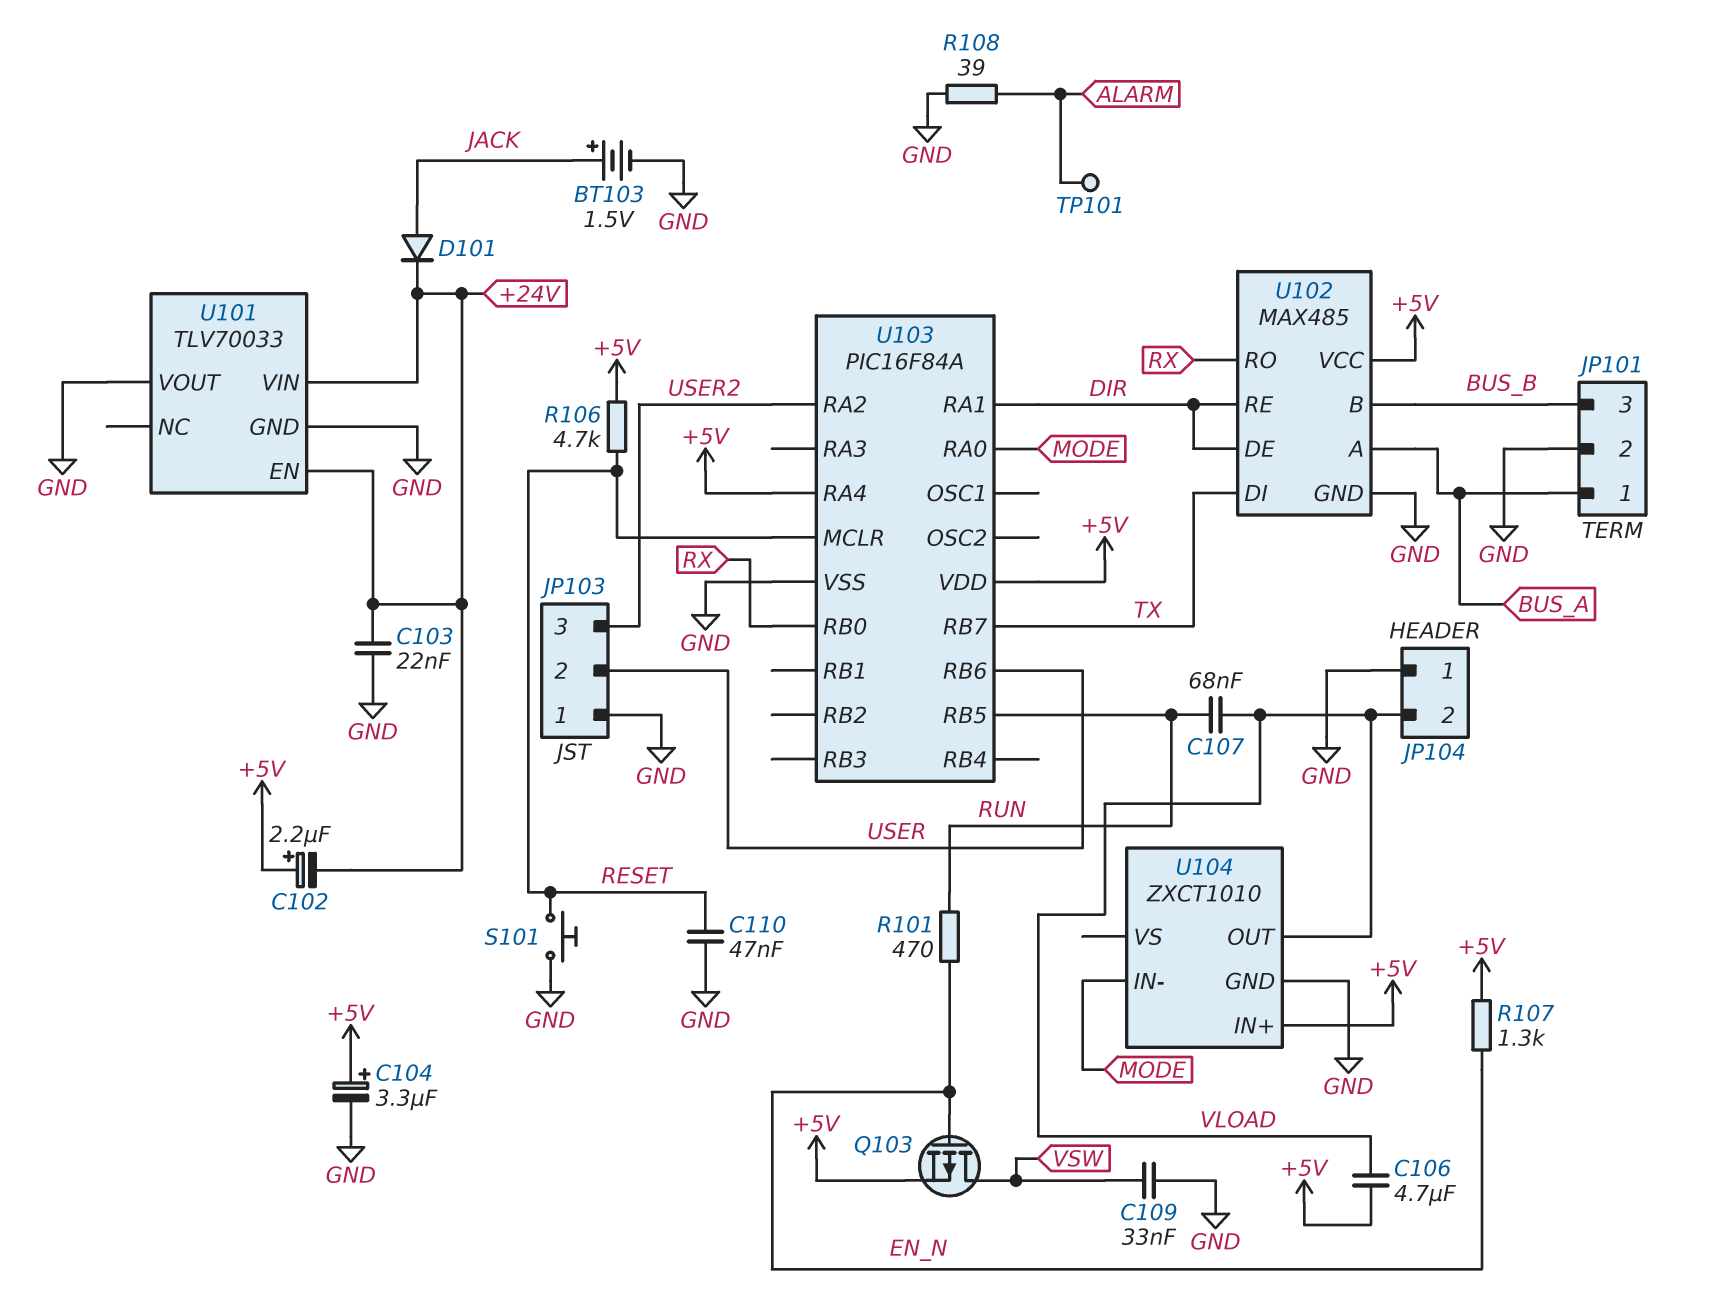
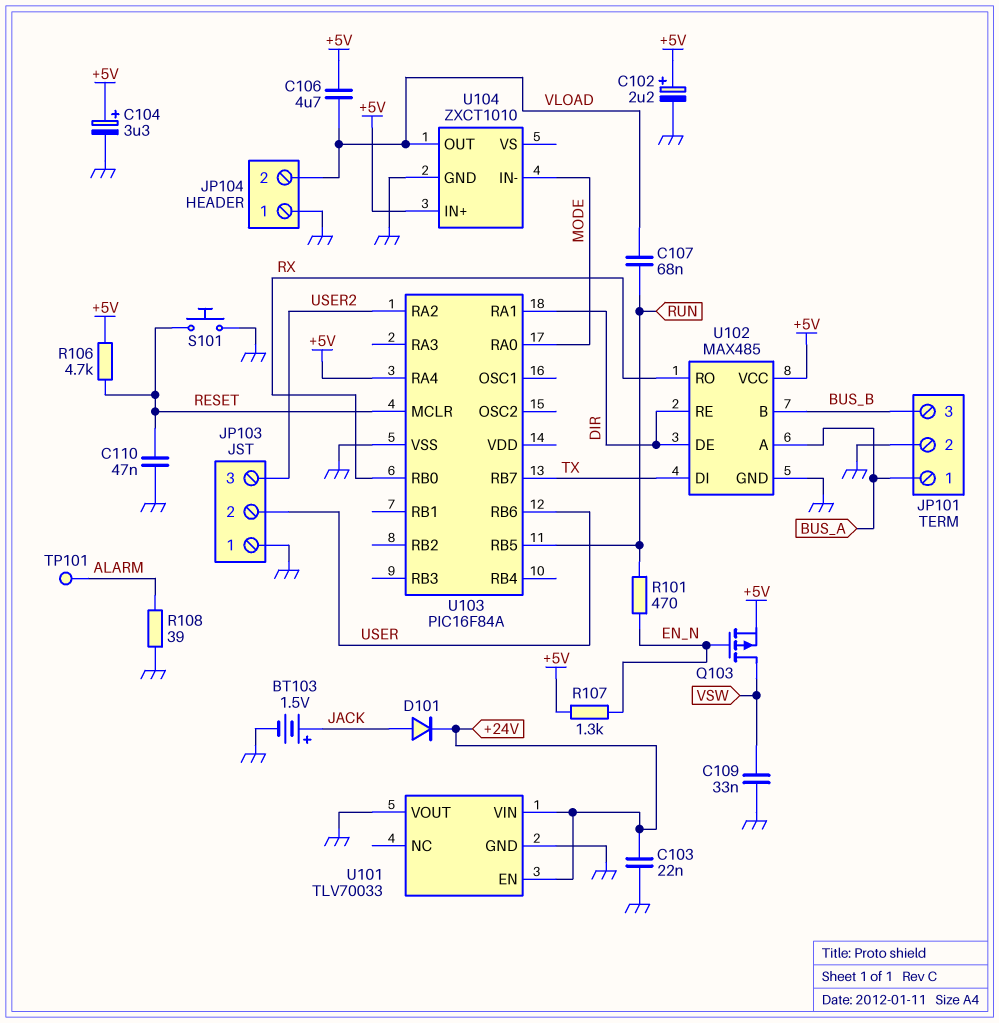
C102: 2.2uF (plus +5V, minus +24V) -> 2.2uF (plus +5V, minus GND)
U103 pin VDD: +5V -> none

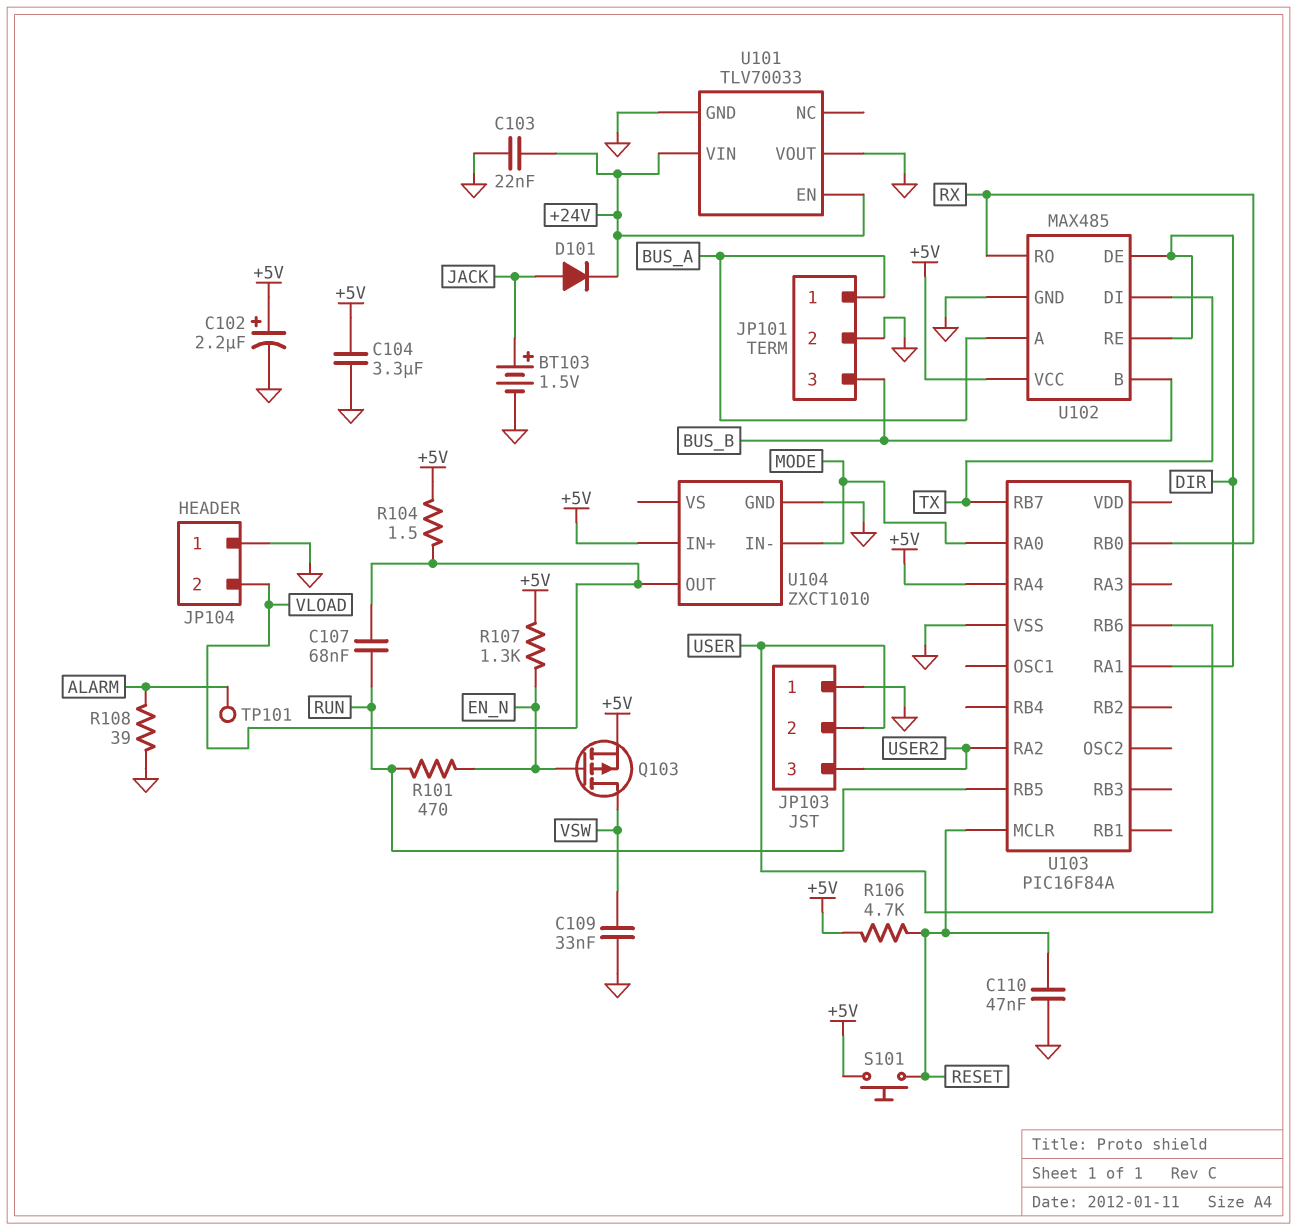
C104: 3.3uF (plus +5V, minus GND) -> 3.3uF (+5V, GND)
C106: 4.7uF (+5V, VLOAD) -> none
R104: none -> 1.5 (+5V, VLOAD)
S101: button (GND, RESET) -> button (+5V, RESET)

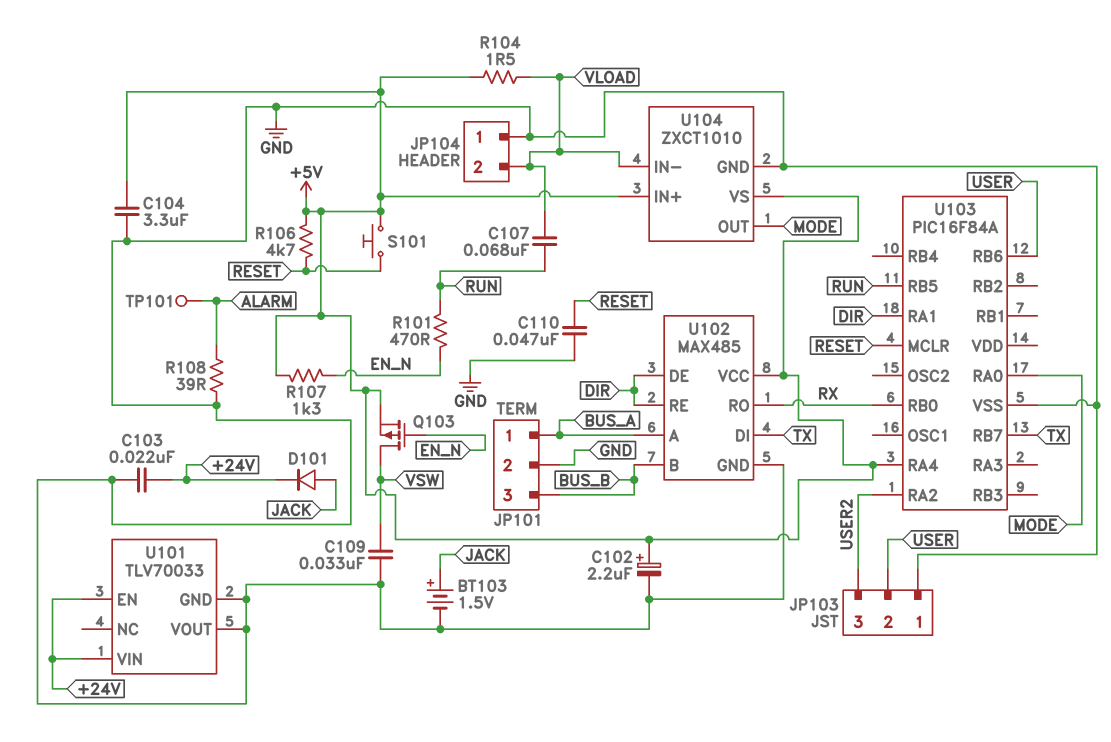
U104 pin IN-: MODE -> VLOAD
U104 pin OUT: VLOAD -> MODE
U104 pin VS: none -> +5V

